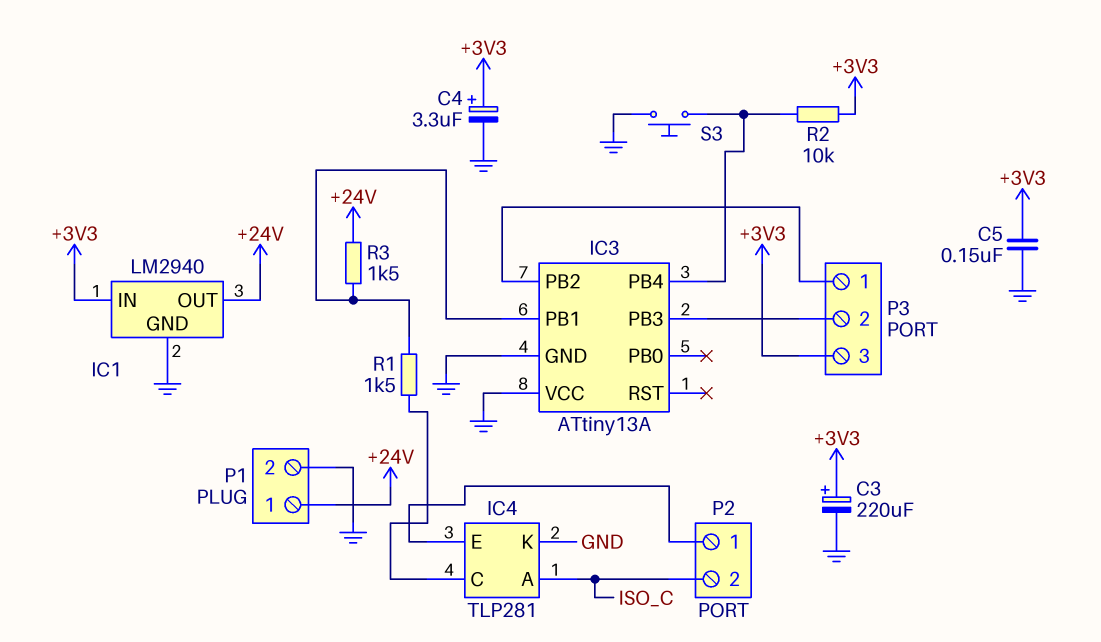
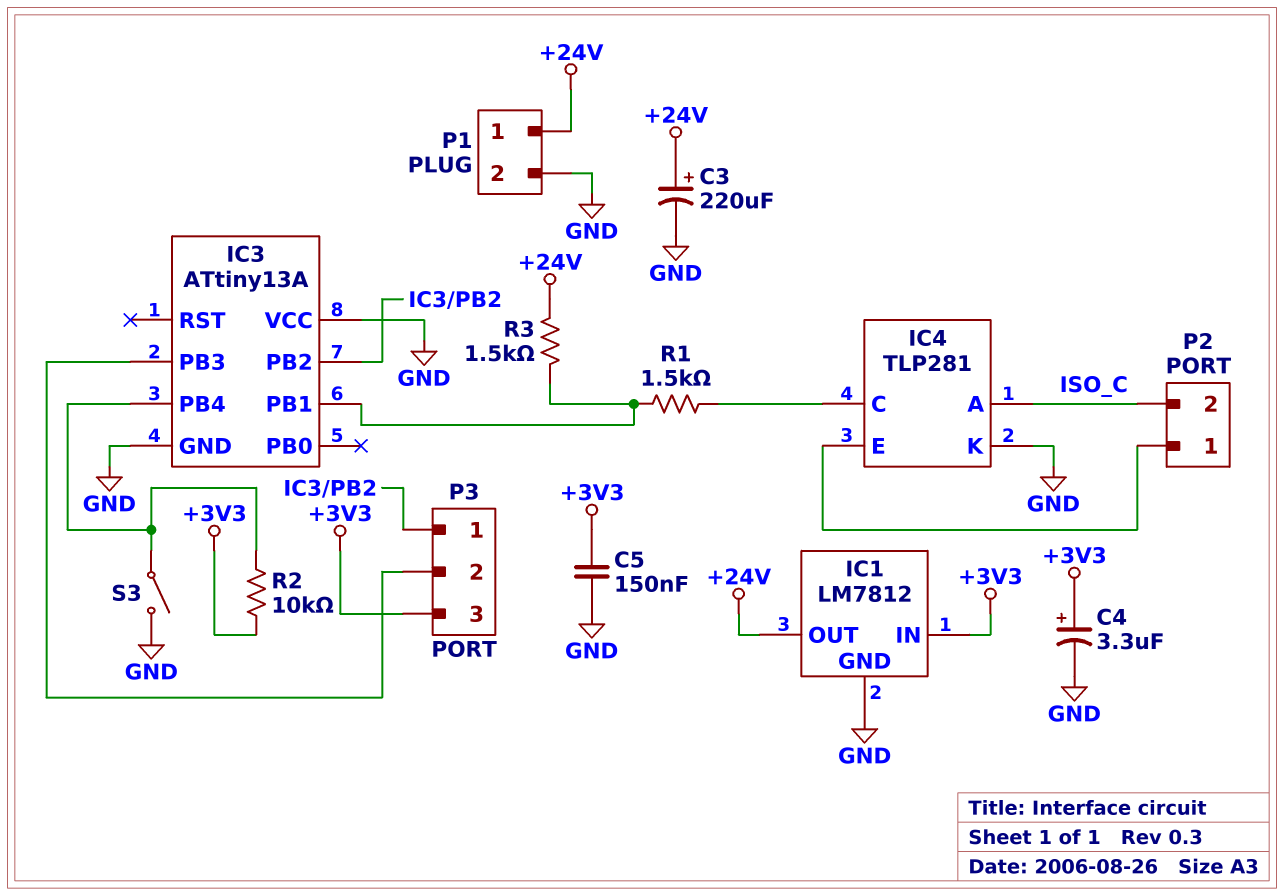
C3: 220uF (plus +3V3, minus GND) -> 220uF (plus +24V, minus GND)
IC1: LM2940 -> LM7812
S3: button (GND, IC3/PB4) -> switch (GND, IC3/PB4)

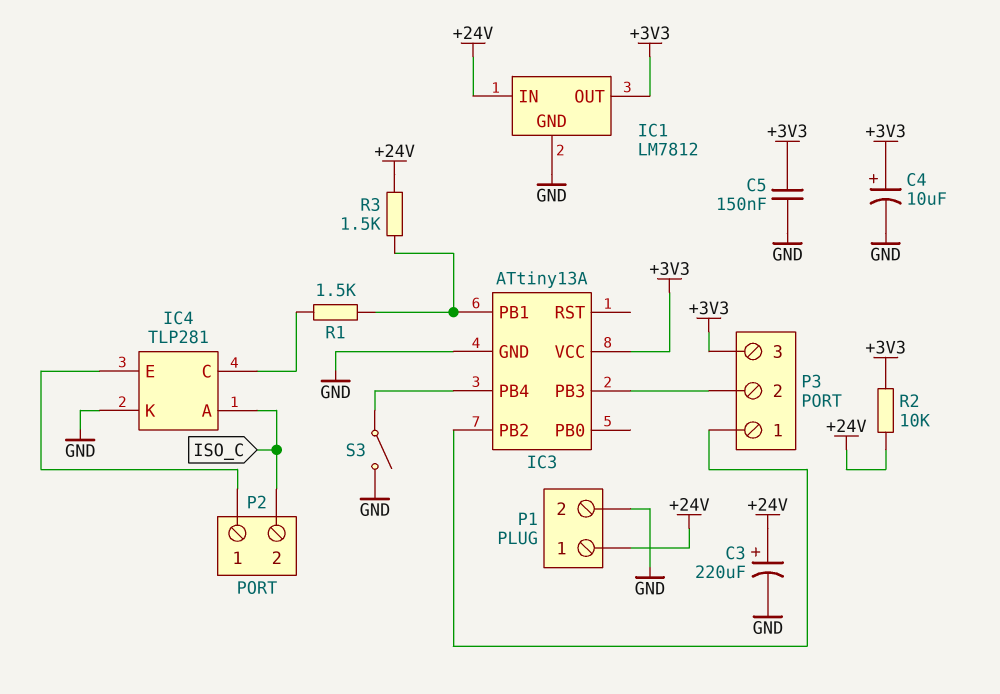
C4: 3.3uF (plus +3V3, minus GND) -> 10uF (plus +3V3, minus GND)
IC1 pin IN: +3V3 -> +24V
IC1 pin OUT: +24V -> +3V3
IC3 pin VCC: GND -> +3V3
R2: 10k (+3V3, IC3/PB4) -> 10k (+3V3, +24V)

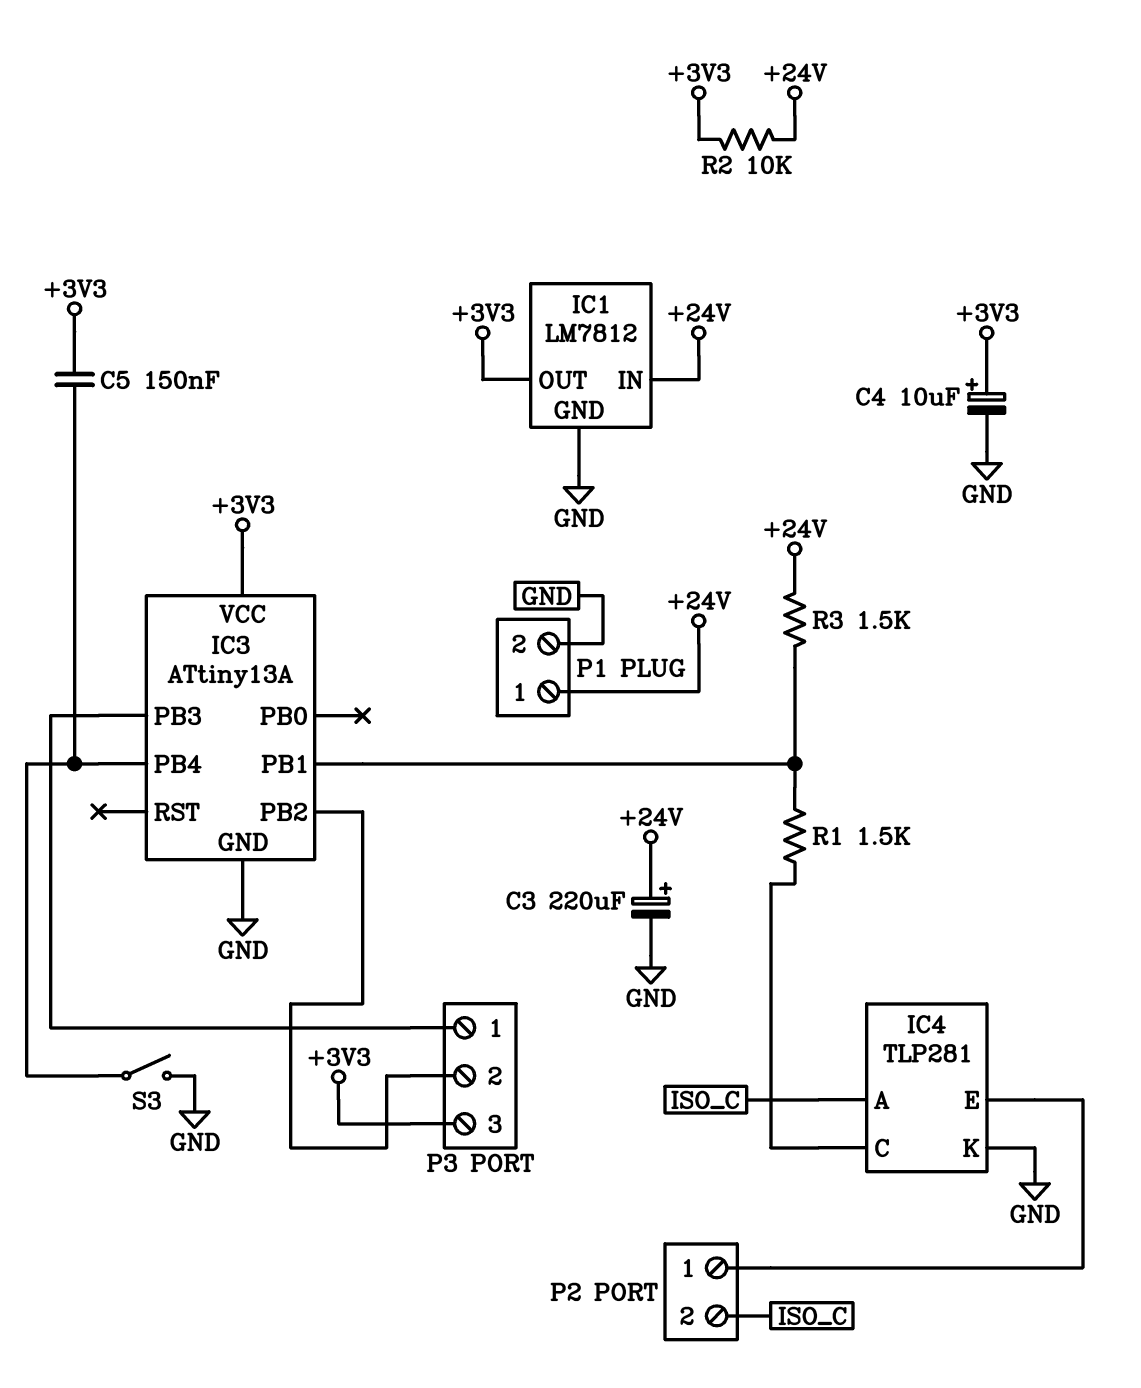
C5: 150nF (+3V3, GND) -> 150nF (+3V3, IC3/PB4)
P3 pin 1: IC3/PB2 -> IC3/PB3
P3 pin 2: IC3/PB3 -> IC3/PB2

